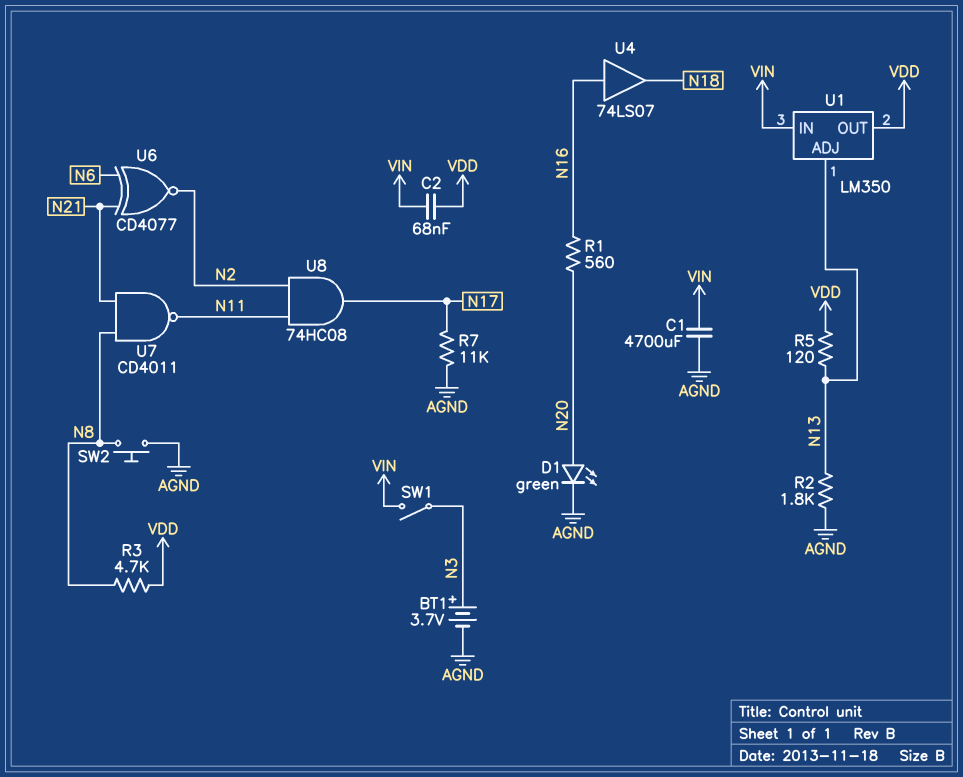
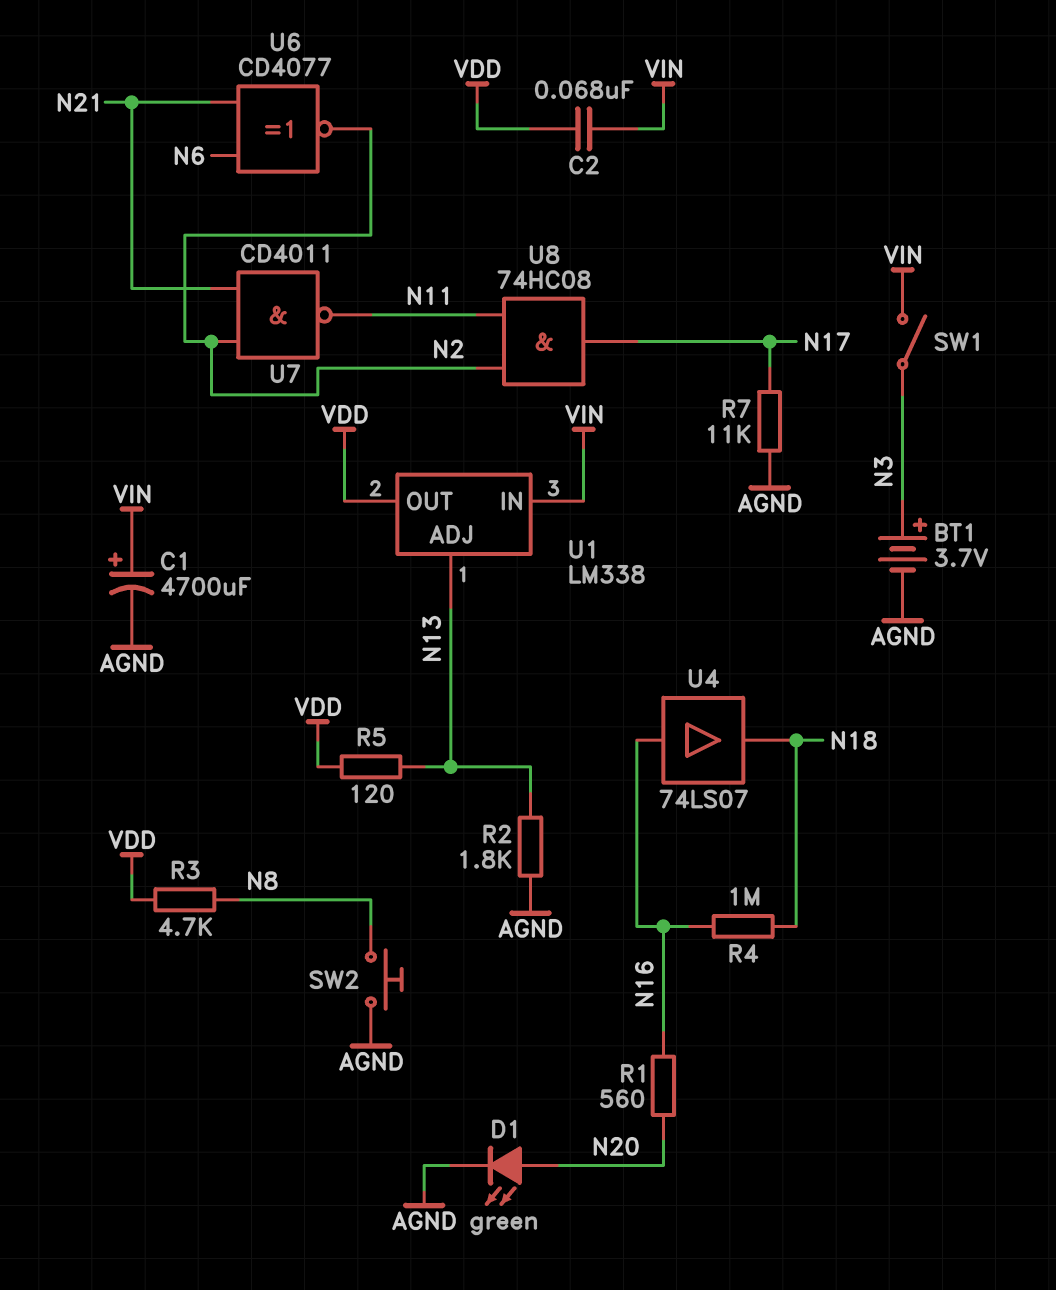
C1: 4700uF (AGND, VIN) -> 4700uF (plus VIN, minus AGND)
R4: none -> 1M (N16, N18)
U1: LM350 -> LM338
U7: NAND CD4011 (in N8, in N21, out N11) -> NAND CD4011 (in N2, in N21, out N11)

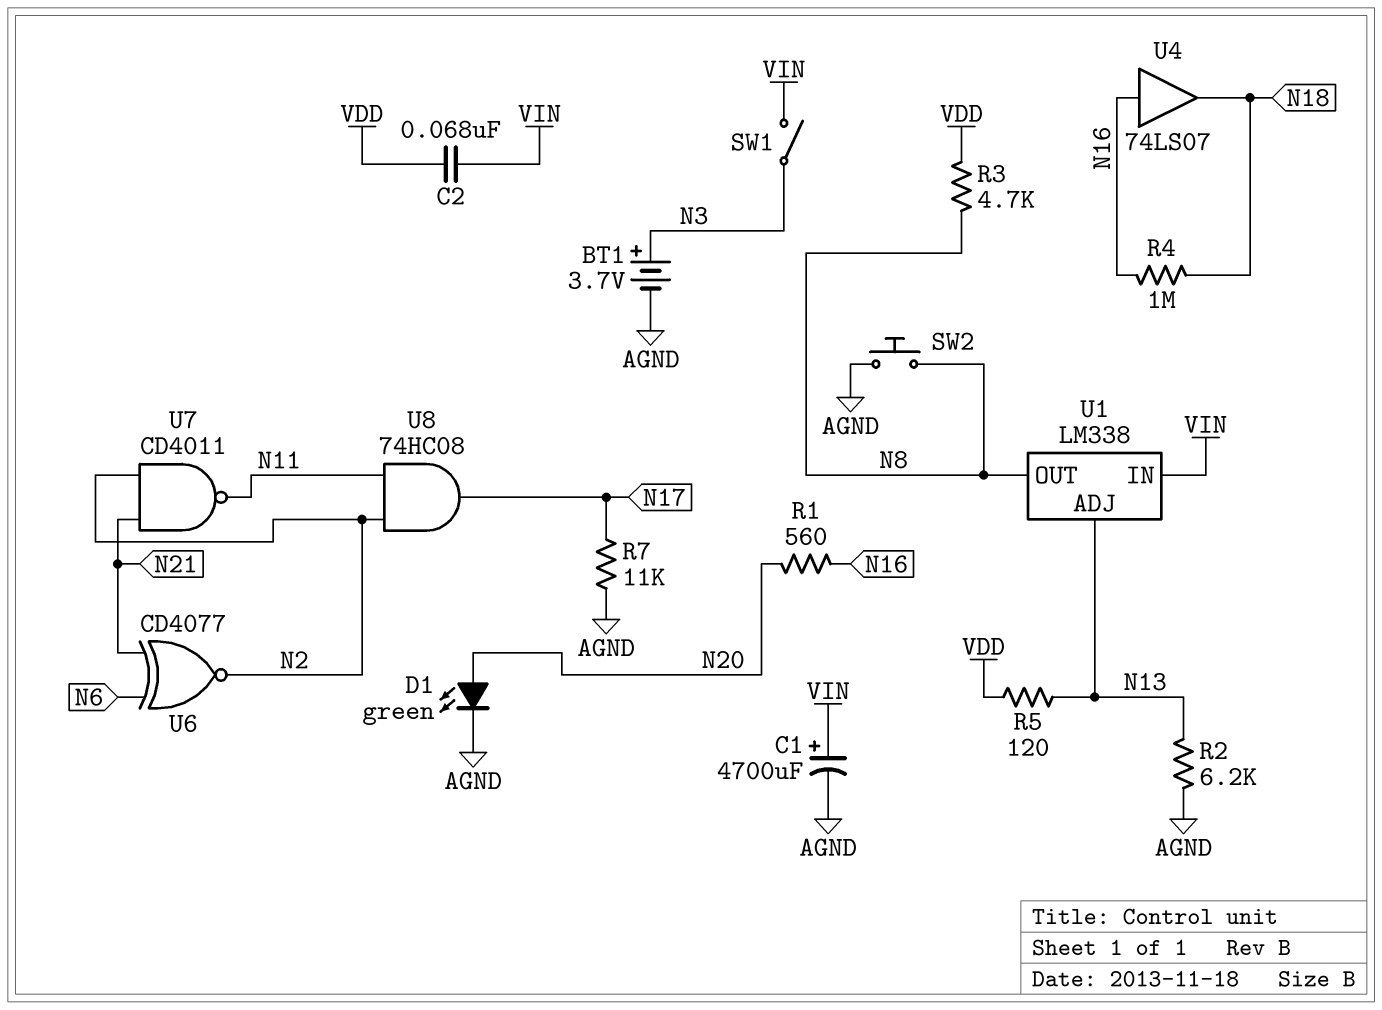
R2: 1.8k (AGND, N13) -> 6.2k (AGND, N13)
U1 pin OUT: VDD -> N8

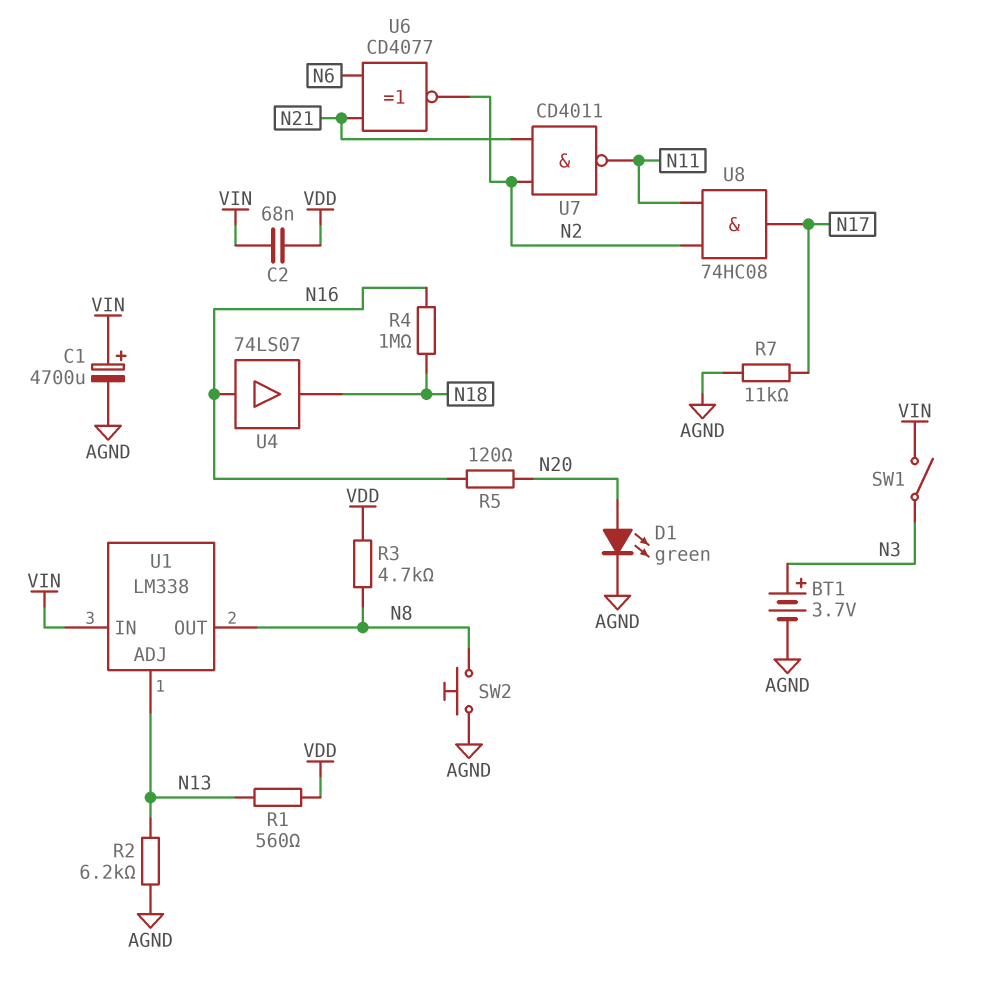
R1: 560 (N16, N20) -> 560 (N13, VDD)
R5: 120 (N13, VDD) -> 120 (N16, N20)

